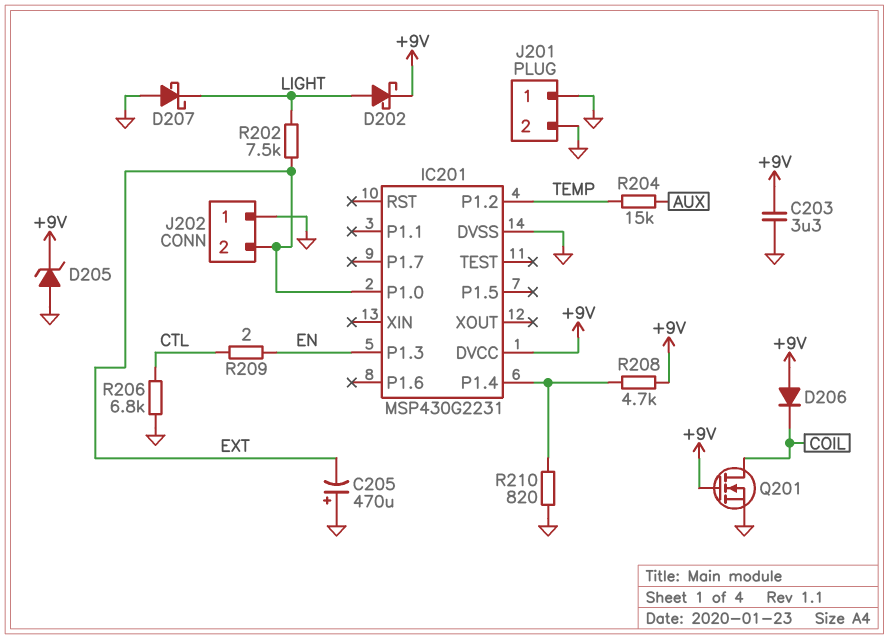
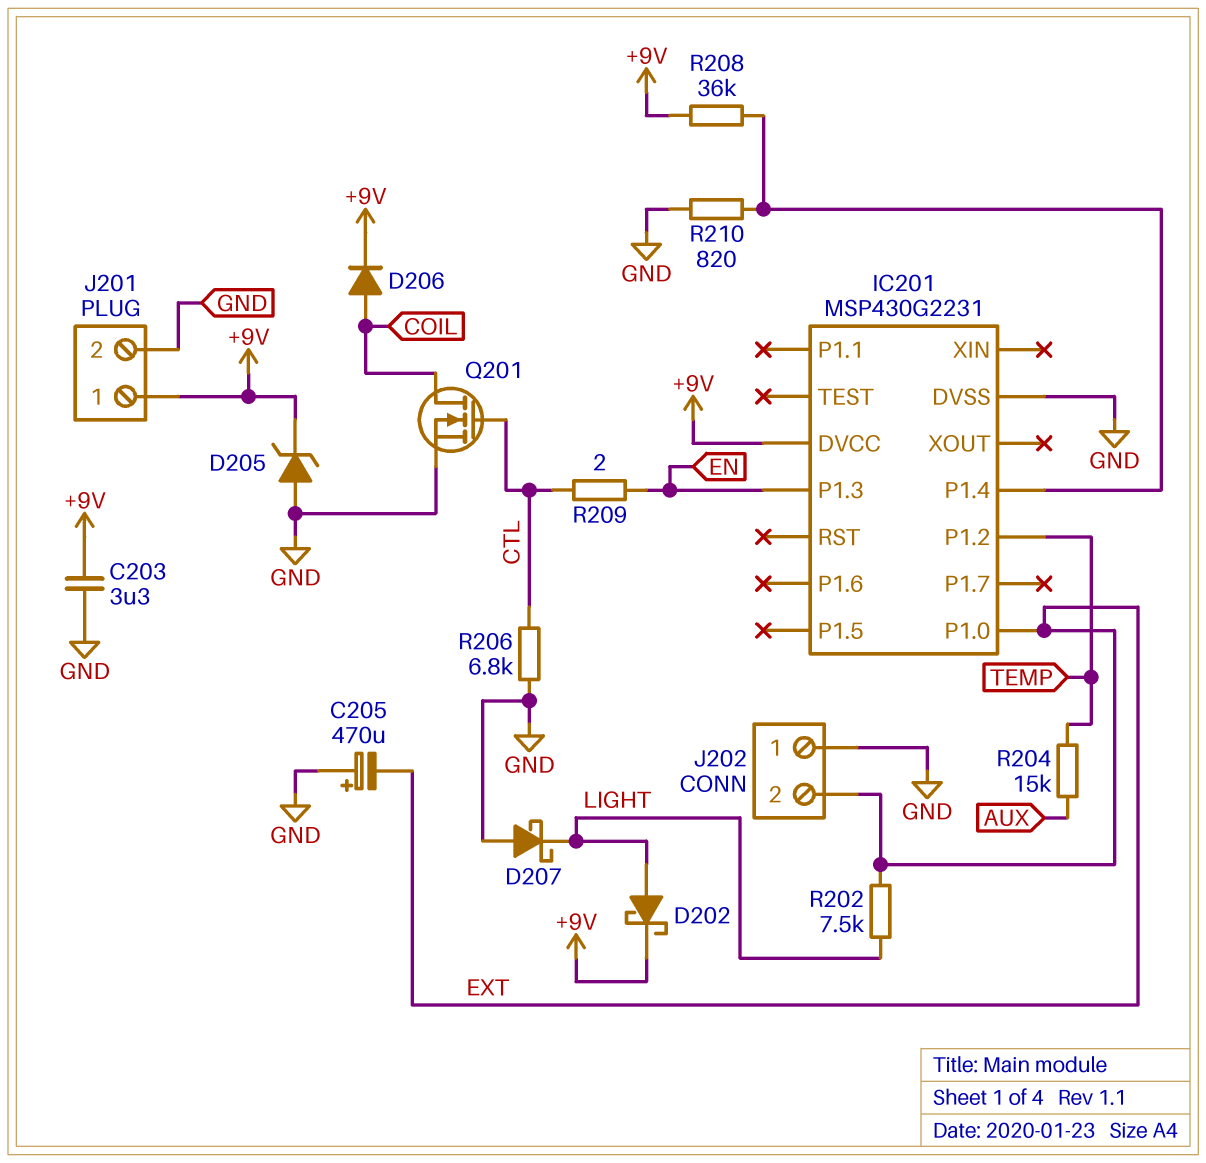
D206: diode (A +9V, K COIL) -> diode (A COIL, K +9V)
J201 pin 1: GND -> +9V
Q201: NMOS (G +9V, D COIL, S GND) -> NMOS (G CTL, D COIL, S GND)
R208: 4.7k (+9V, IC201/P1.4) -> 36k (+9V, IC201/P1.4)

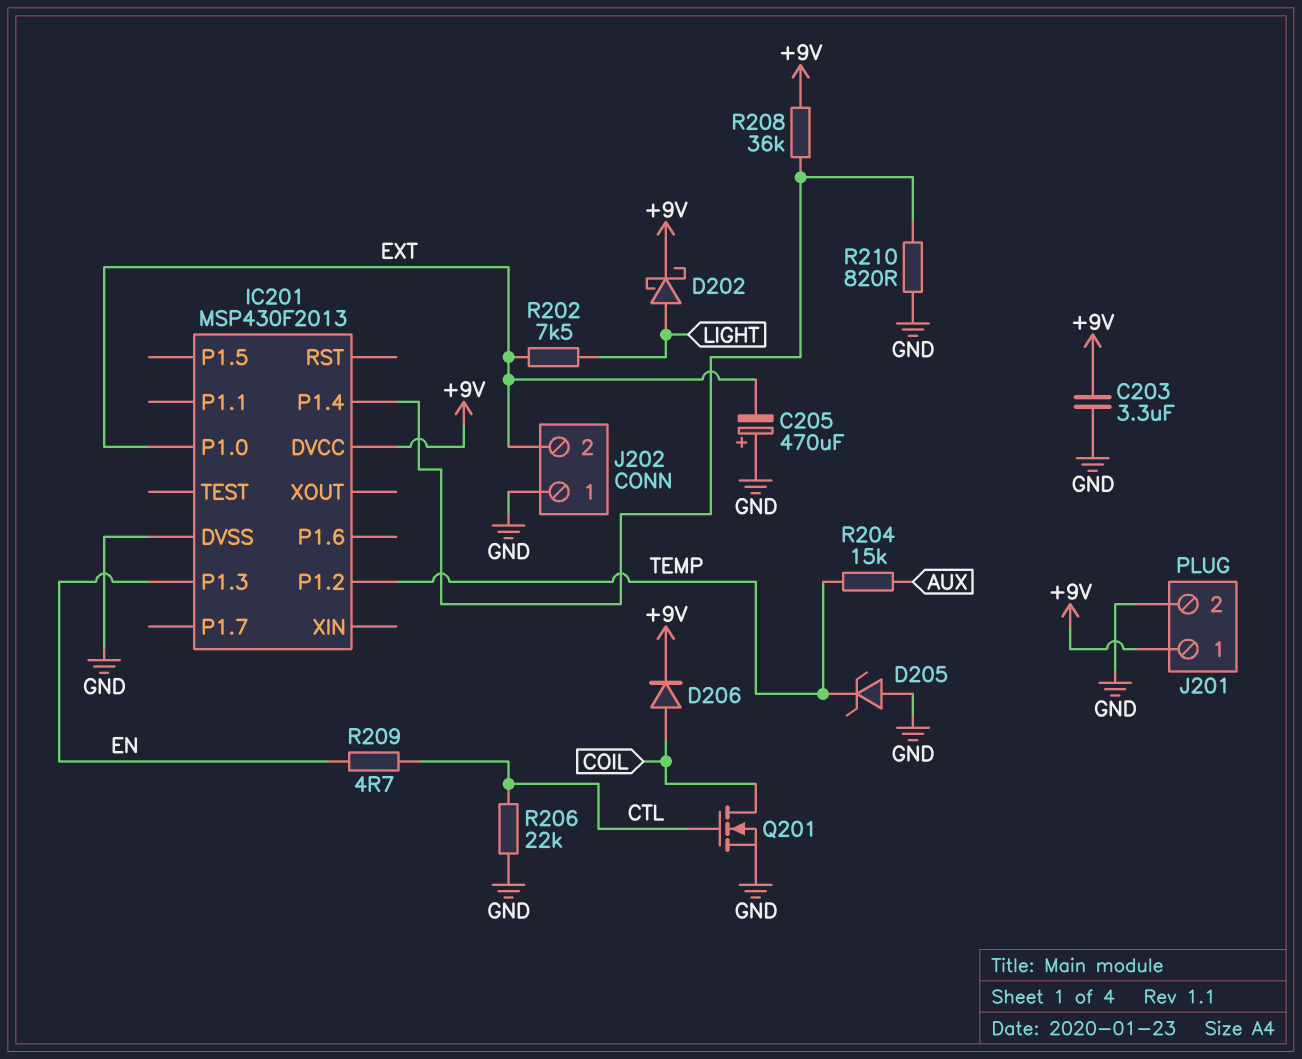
D205: zener (A GND, K +9V) -> zener (A GND, K TEMP)
D207: schottky (A GND, K LIGHT) -> none
IC201: MSP430G2231 -> MSP430F2013
R206: 6.8k (CTL, GND) -> 22k (CTL, GND)
R209: 2 (CTL, EN) -> 4.7 (CTL, EN)

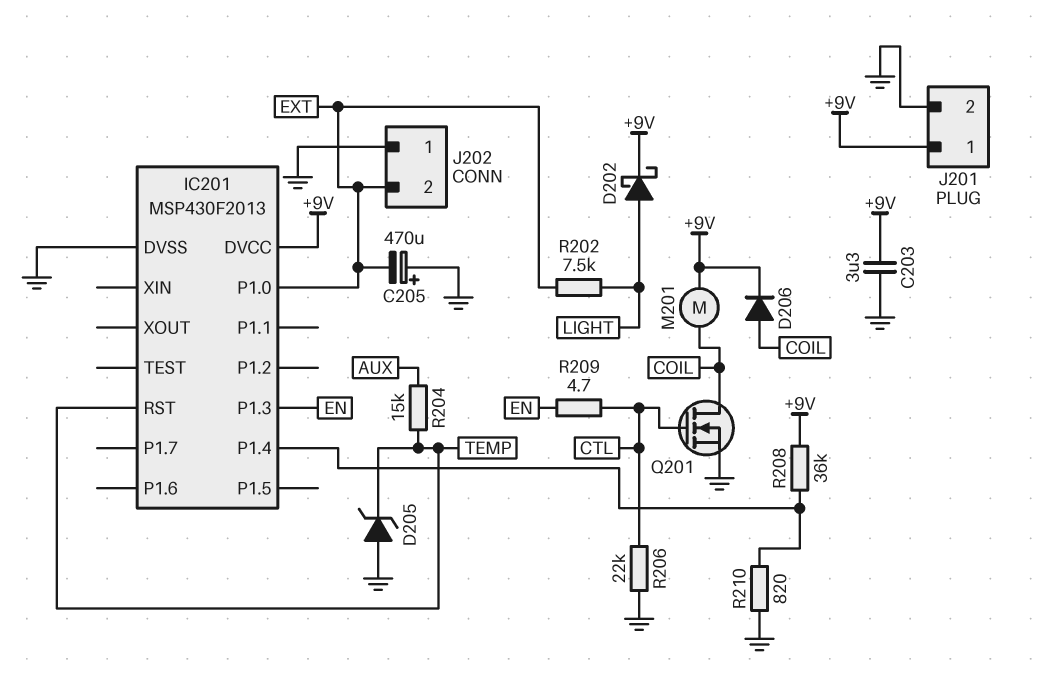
IC201 pin P1.2: TEMP -> none
IC201 pin RST: none -> TEMP
M201: none -> motor (+9V, COIL)

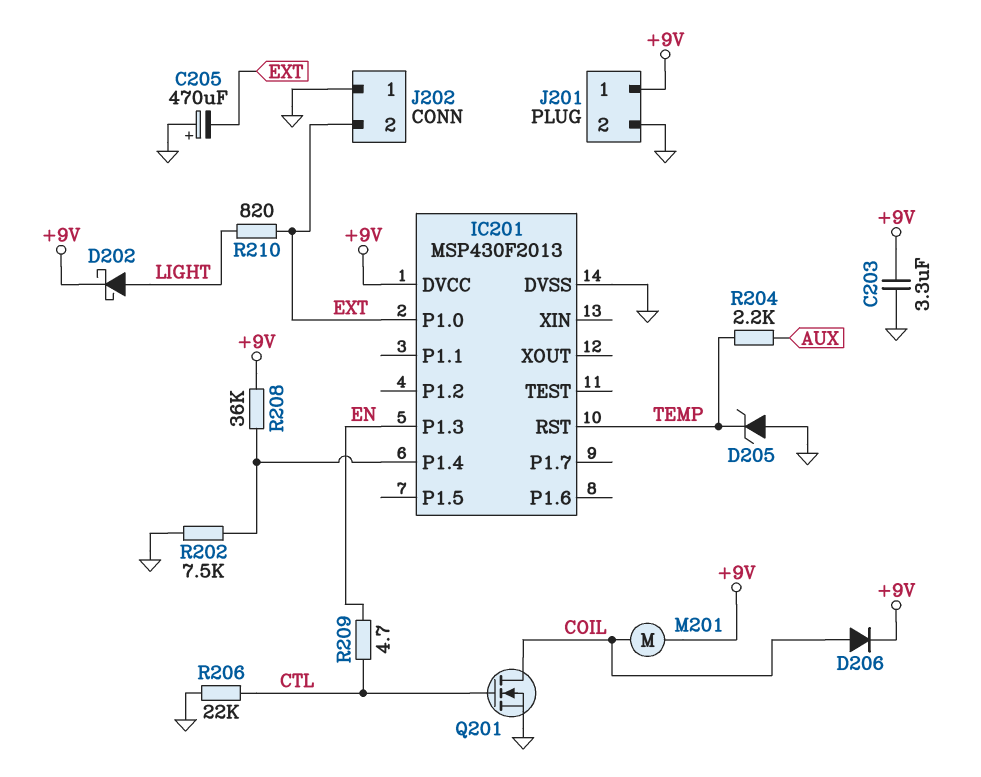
R202: 7.5k (EXT, LIGHT) -> 7.5k (GND, IC201/P1.4)
R204: 15k (AUX, TEMP) -> 2.2k (AUX, TEMP)
R210: 820 (GND, IC201/P1.4) -> 820 (EXT, LIGHT)

